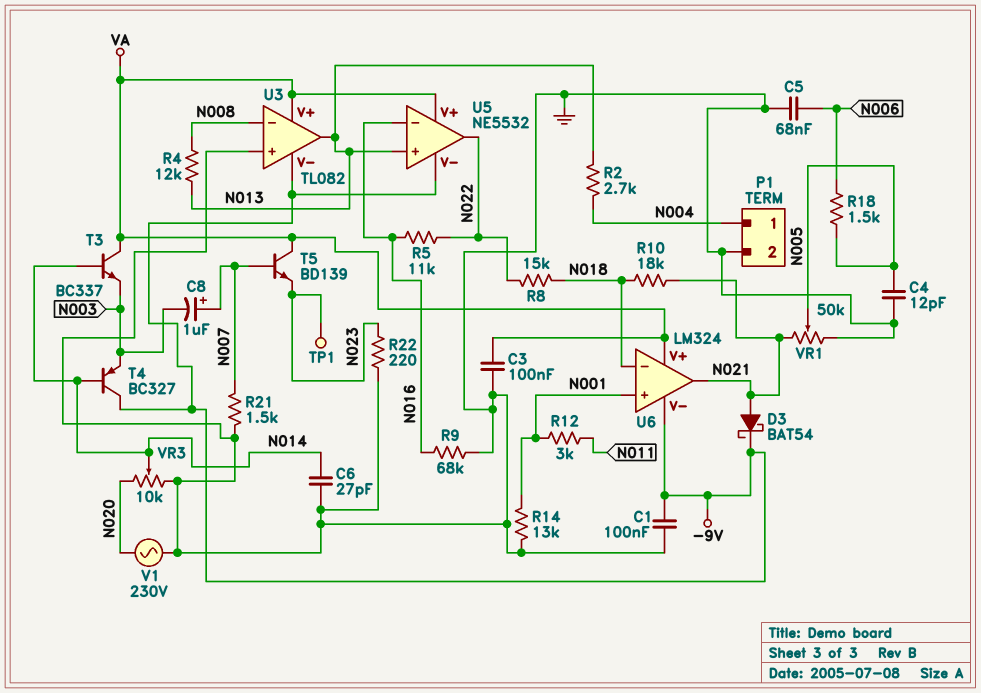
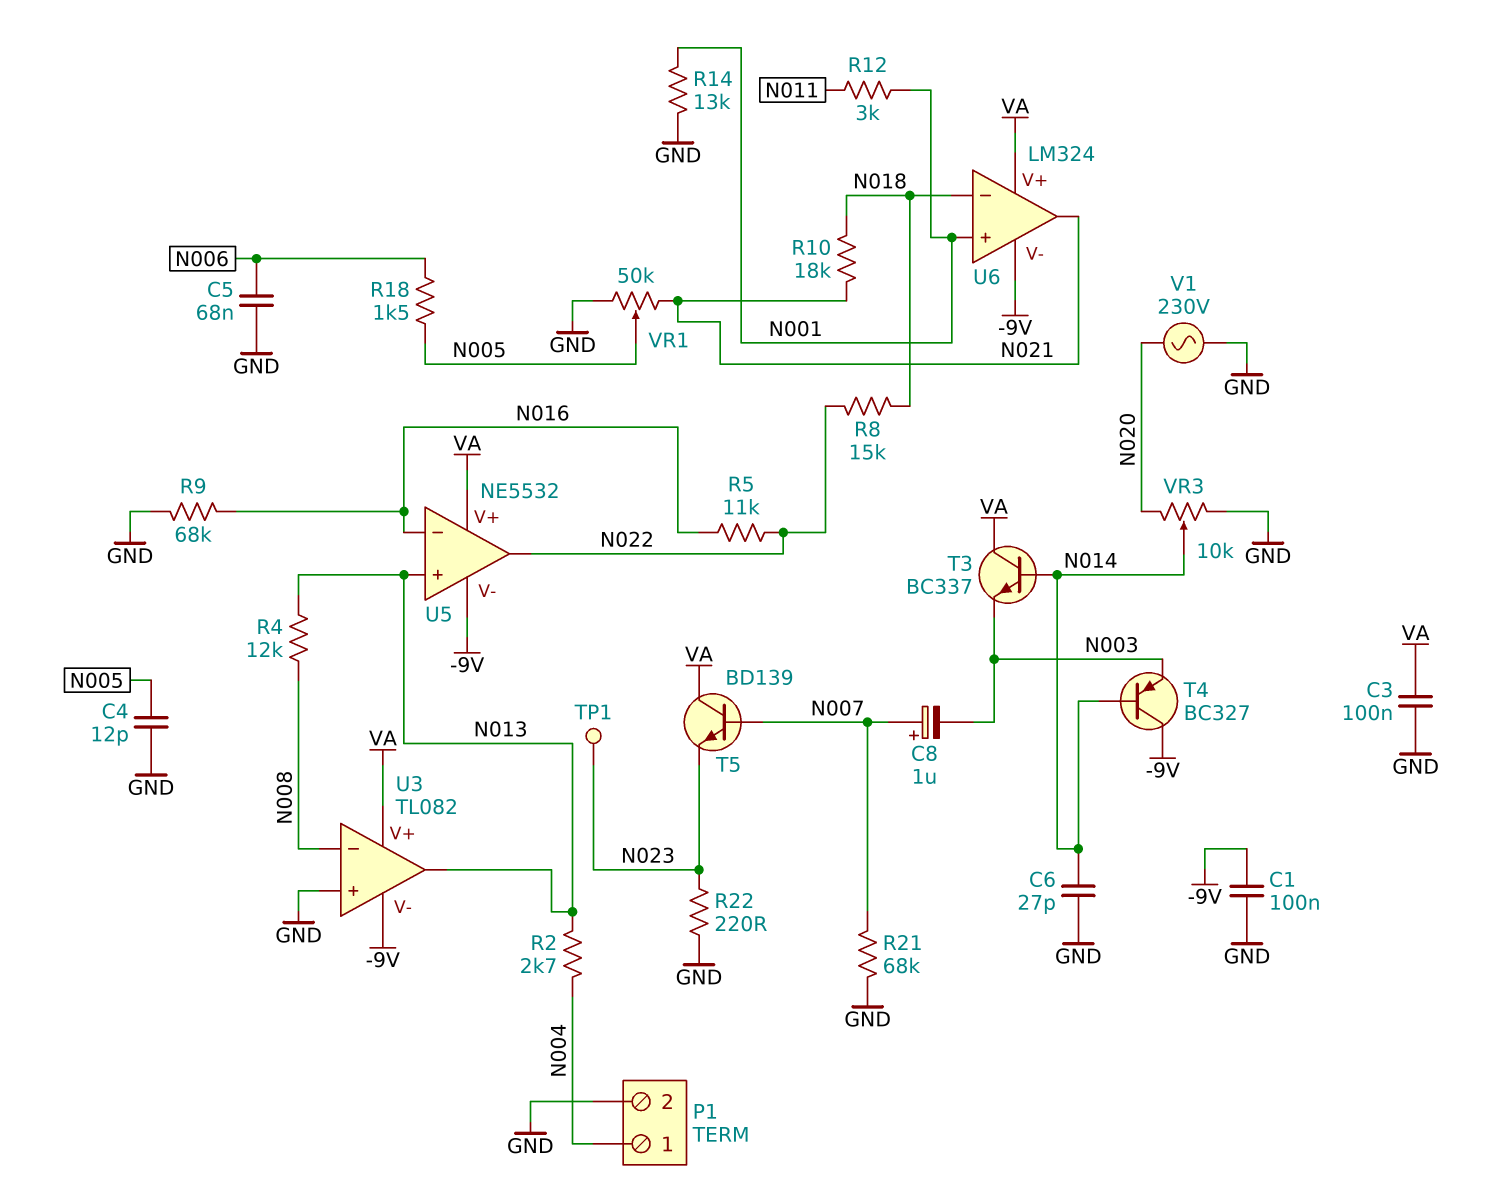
D3: schottky BAT54 (A N021, K -9V) -> none
R21: 1.5k (GND, N007) -> 68k (GND, N007)

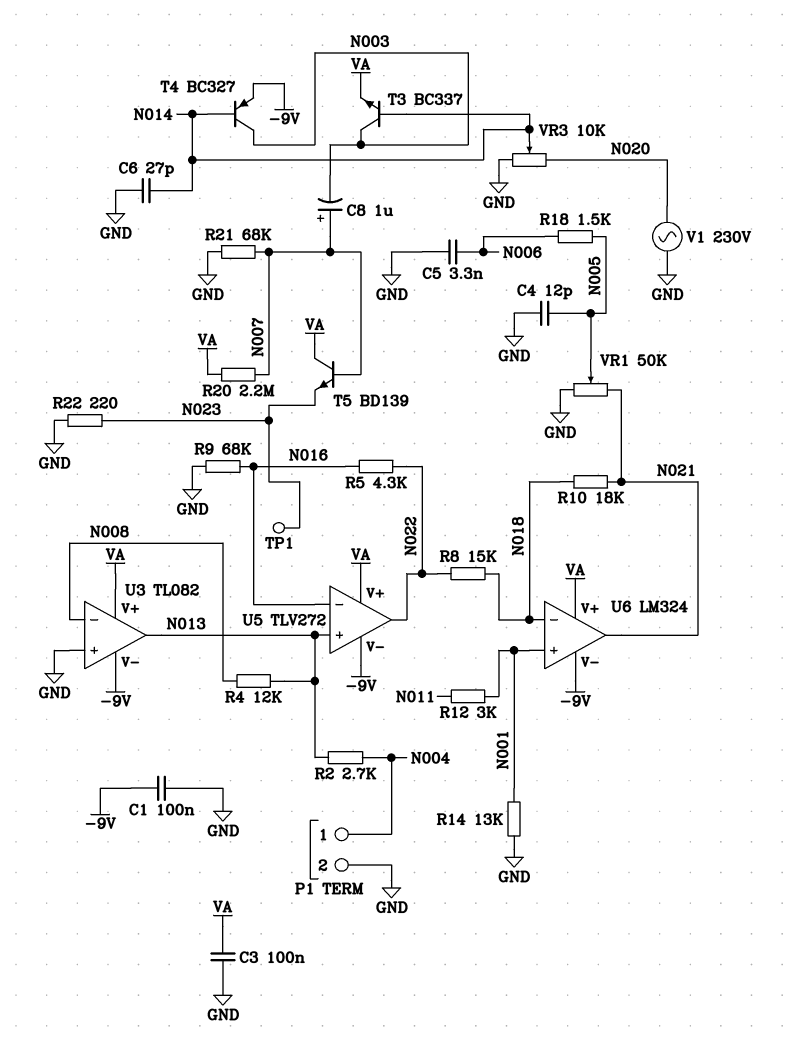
C5: 68nF (GND, N006) -> 3.3nF (GND, N006)
R5: 11k (N016, N022) -> 4.3k (N016, N022)
R20: none -> 2.2M (N007, VA)
T3: NPN BC337 (B N014, C VA, E N003) -> NPN BC337 (B N014, C N003, E VA)
T4: PNP BC327 (B N014, C -9V, E N003) -> PNP BC327 (B N014, C N003, E -9V)
U5: NE5532 -> TLV272

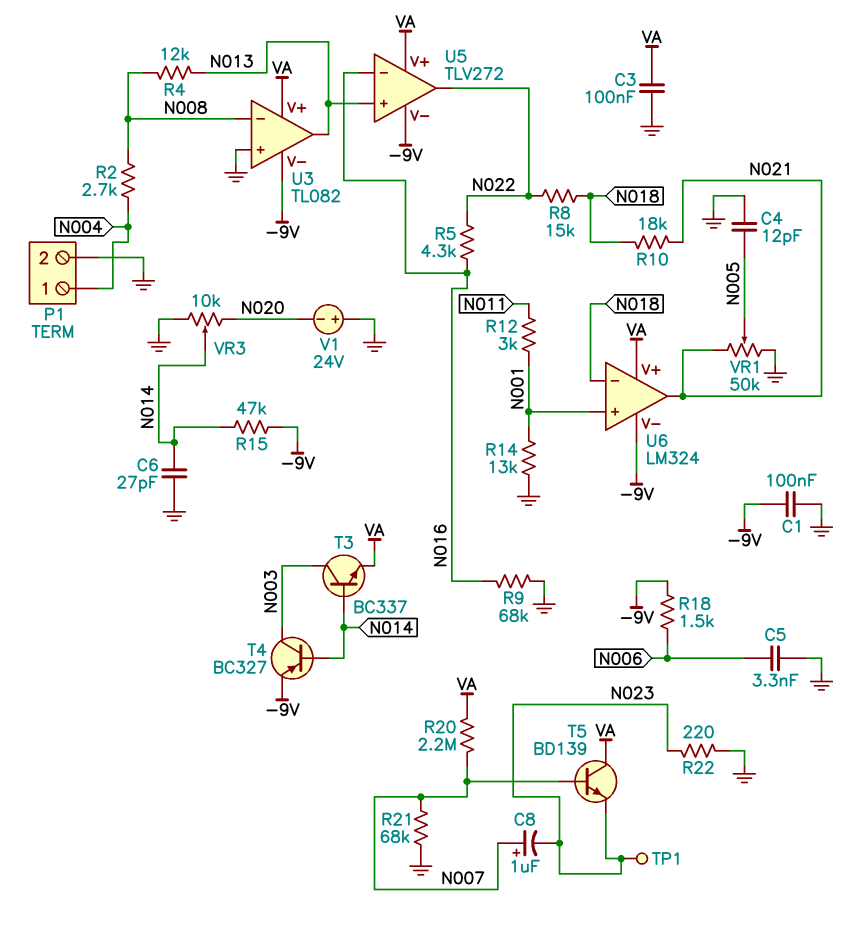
C8: 1uF (plus N007, minus N003) -> 1uF (plus N007, minus N023)
R2: 2.7k (N004, N013) -> 2.7k (N004, N008)
R15: none -> 47k (-9V, N014)
R18: 1.5k (N005, N006) -> 1.5k (-9V, N006)
V1: AC 230V (GND, N020) -> 24V (plus GND, minus N020)

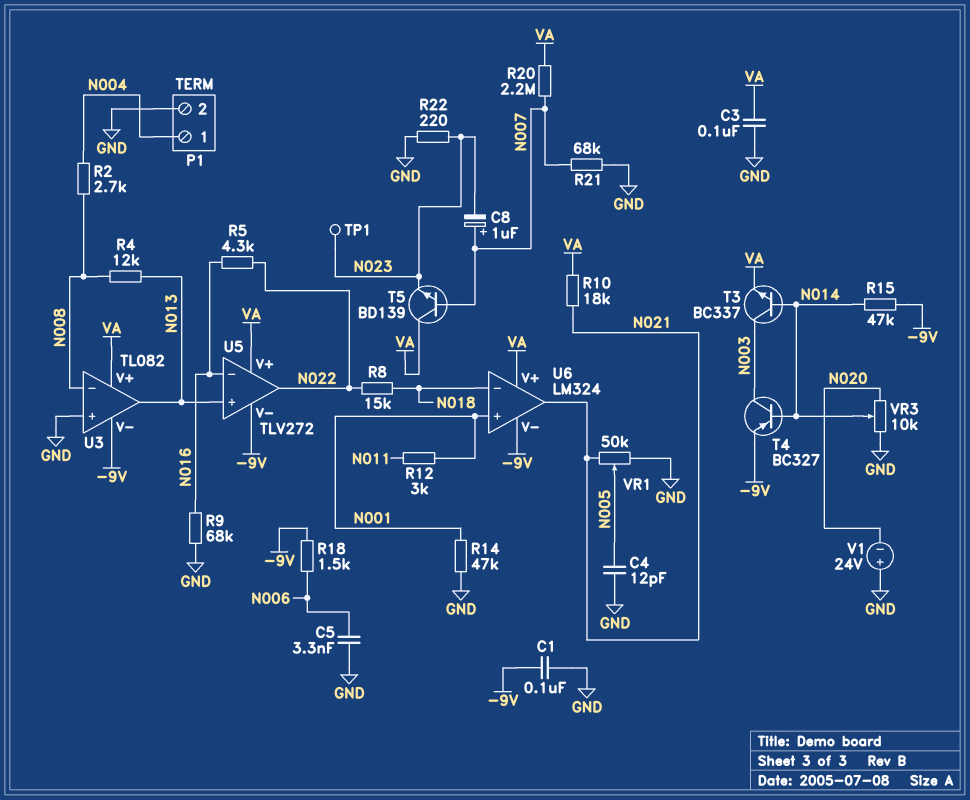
C6: 27pF (GND, N014) -> none
R10: 18k (N018, N021) -> 18k (N021, VA)
R14: 13k (GND, N001) -> 47k (GND, N001)

